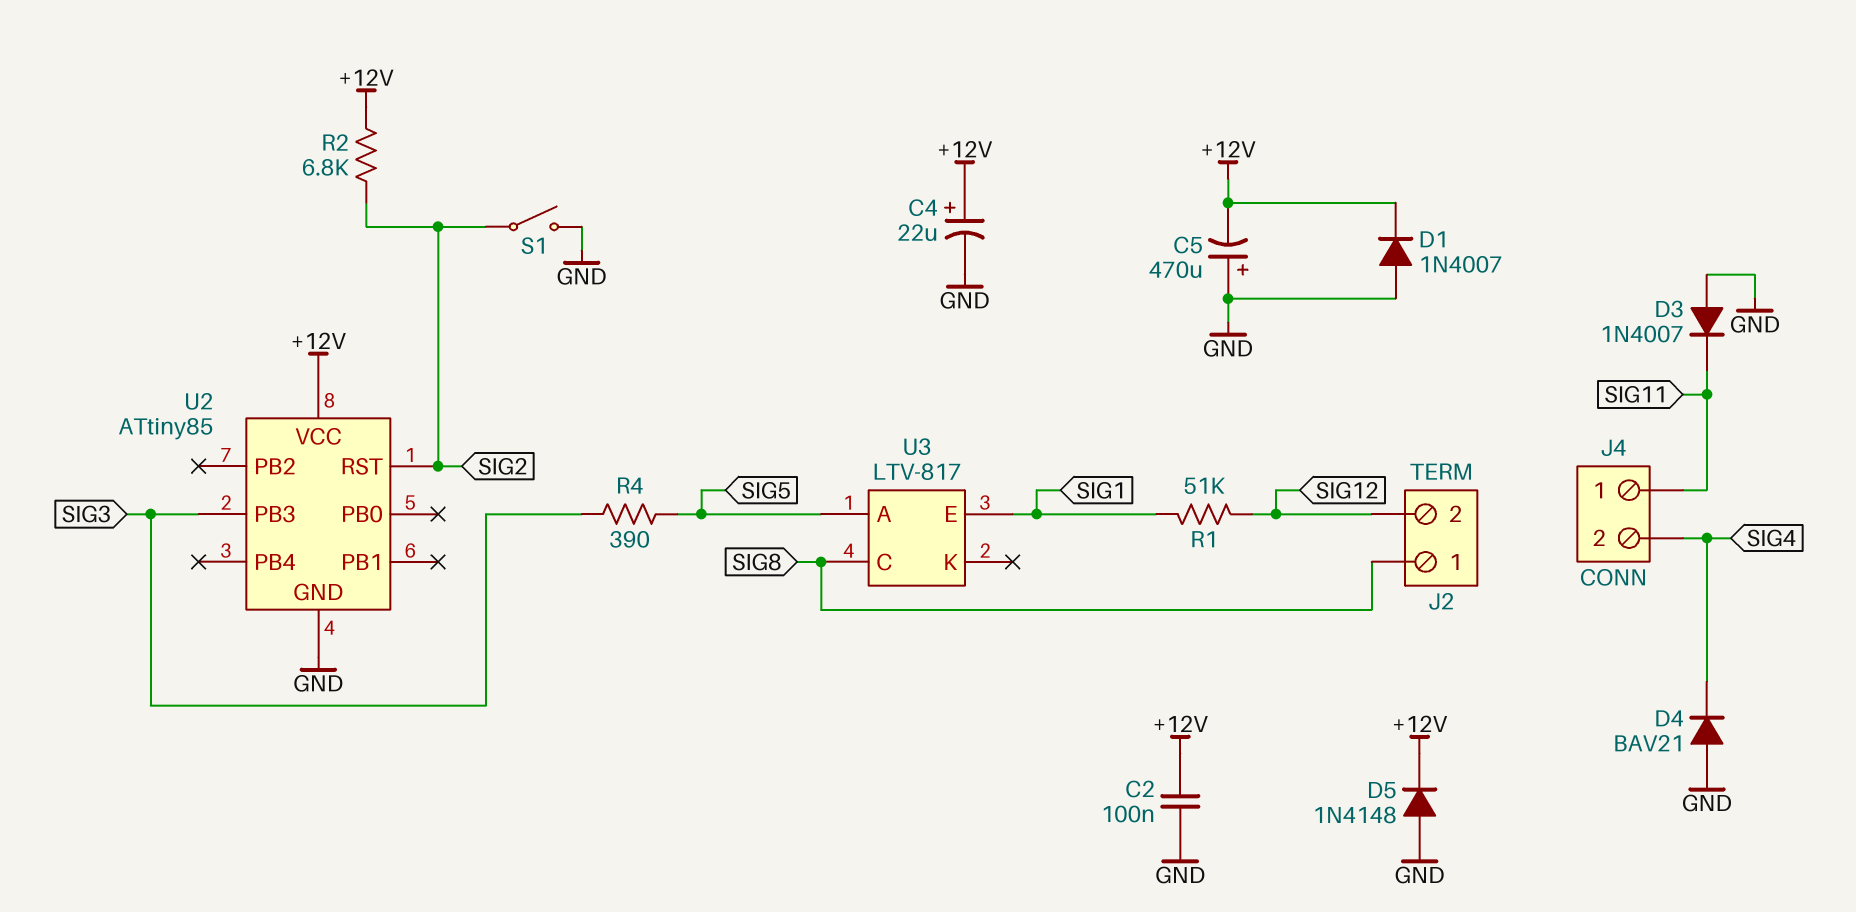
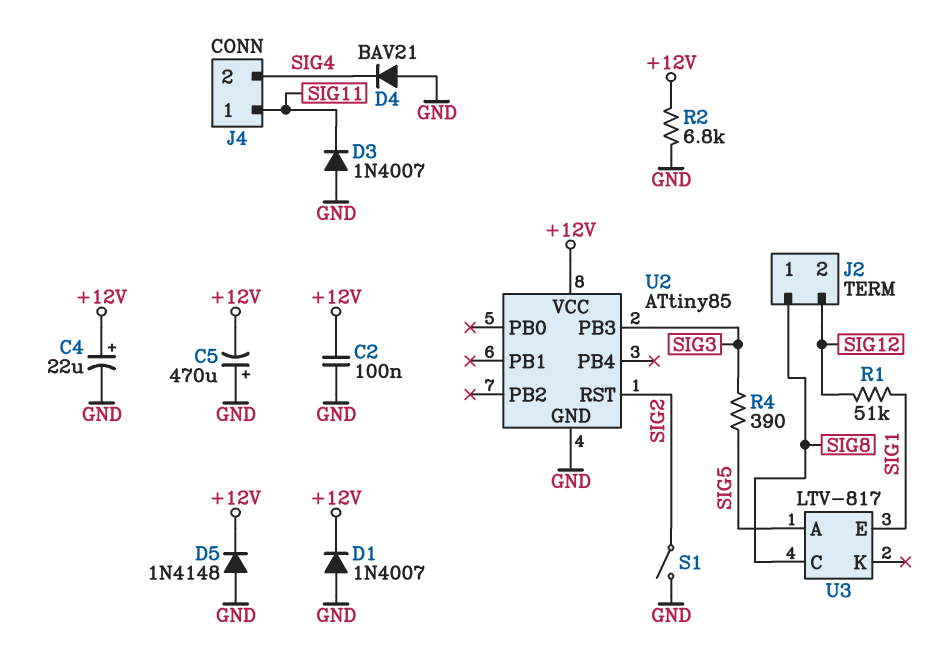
R2: 6.8k (+12V, SIG2) -> 6.8k (+12V, GND)

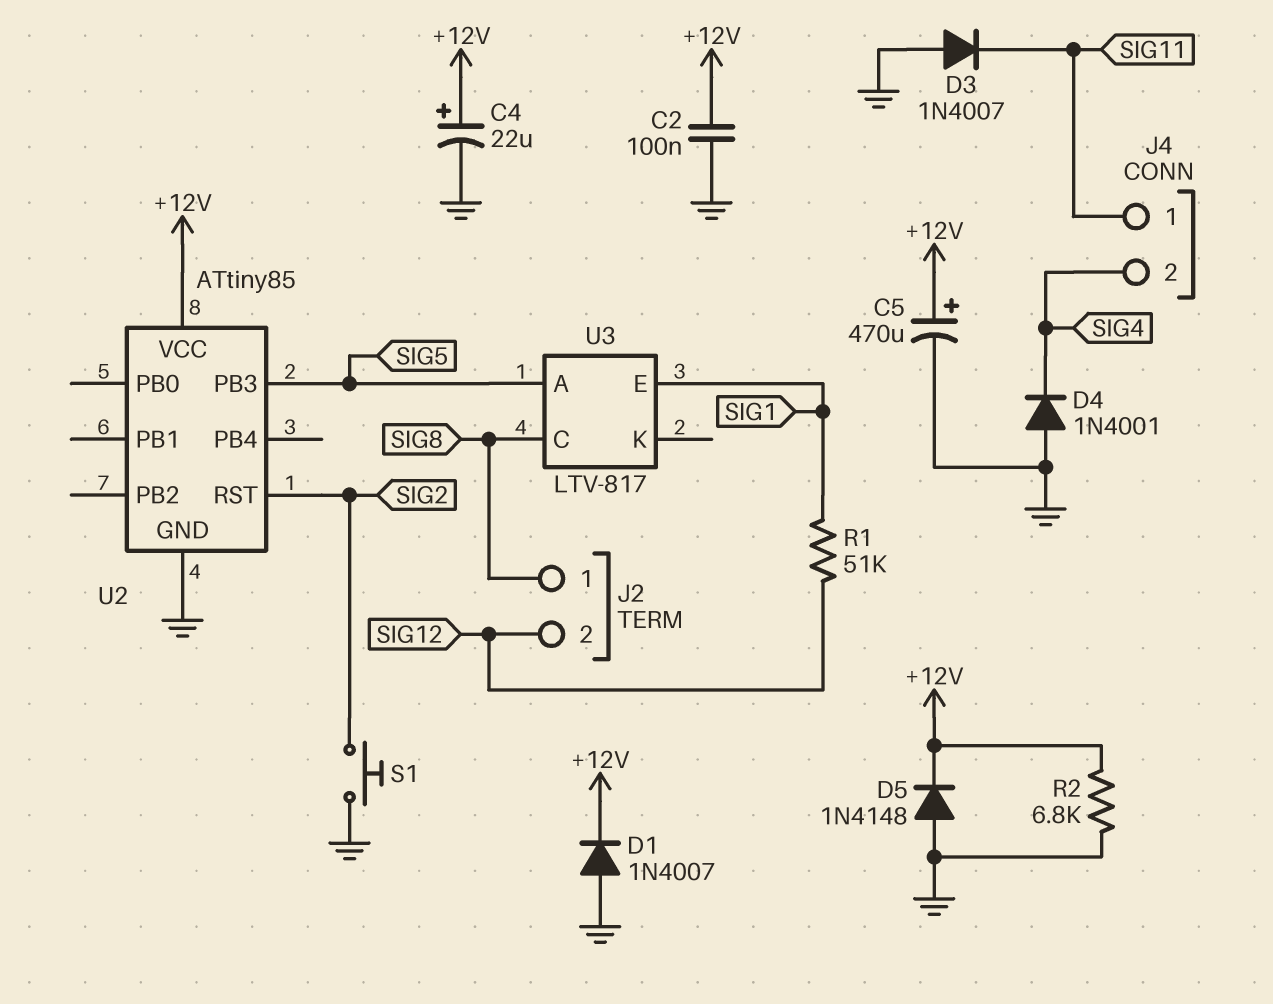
C5: 470uF (plus GND, minus +12V) -> 470uF (plus +12V, minus GND)
D4: diode BAV21 (A GND, K SIG4) -> diode 1N4001 (A GND, K SIG4)
R4: 390 (SIG3, SIG5) -> none
S1: switch (GND, SIG2) -> button (GND, SIG2)
U2 pin PB3: SIG3 -> SIG5

